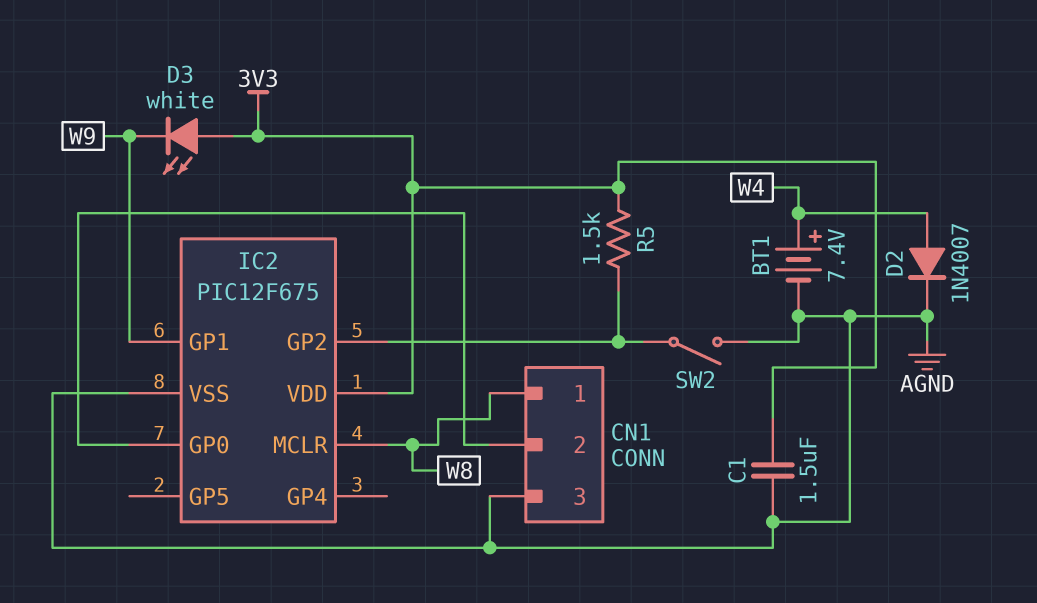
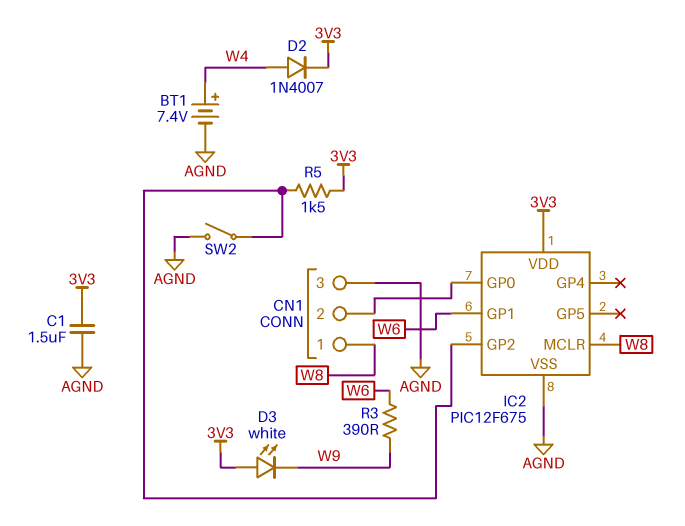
D2: diode 1N4007 (A W4, K AGND) -> diode 1N4007 (A W4, K 3V3)
IC2 pin GP1: W9 -> W6
R3: none -> 390 (W6, W9)

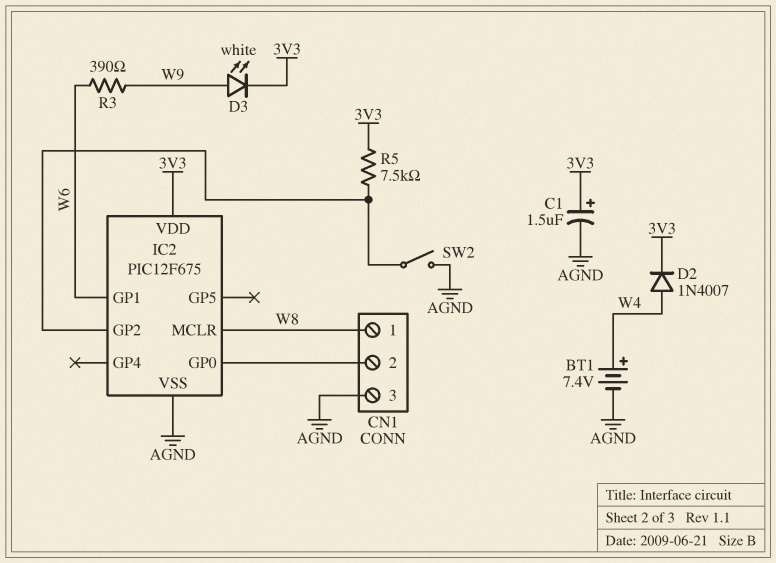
C1: 1.5uF (3V3, AGND) -> 1.5uF (plus 3V3, minus AGND)
D3: LED white (A 3V3, K W9) -> LED white (A W9, K 3V3)
R5: 1.5k (3V3, IC2/GP2) -> 7.5k (3V3, IC2/GP2)

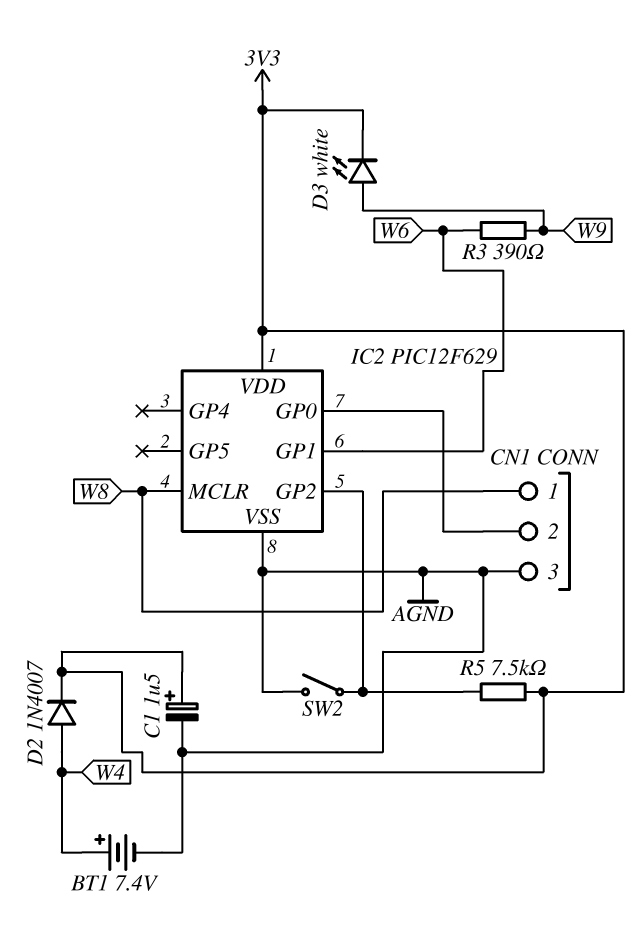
IC2: PIC12F675 -> PIC12F629

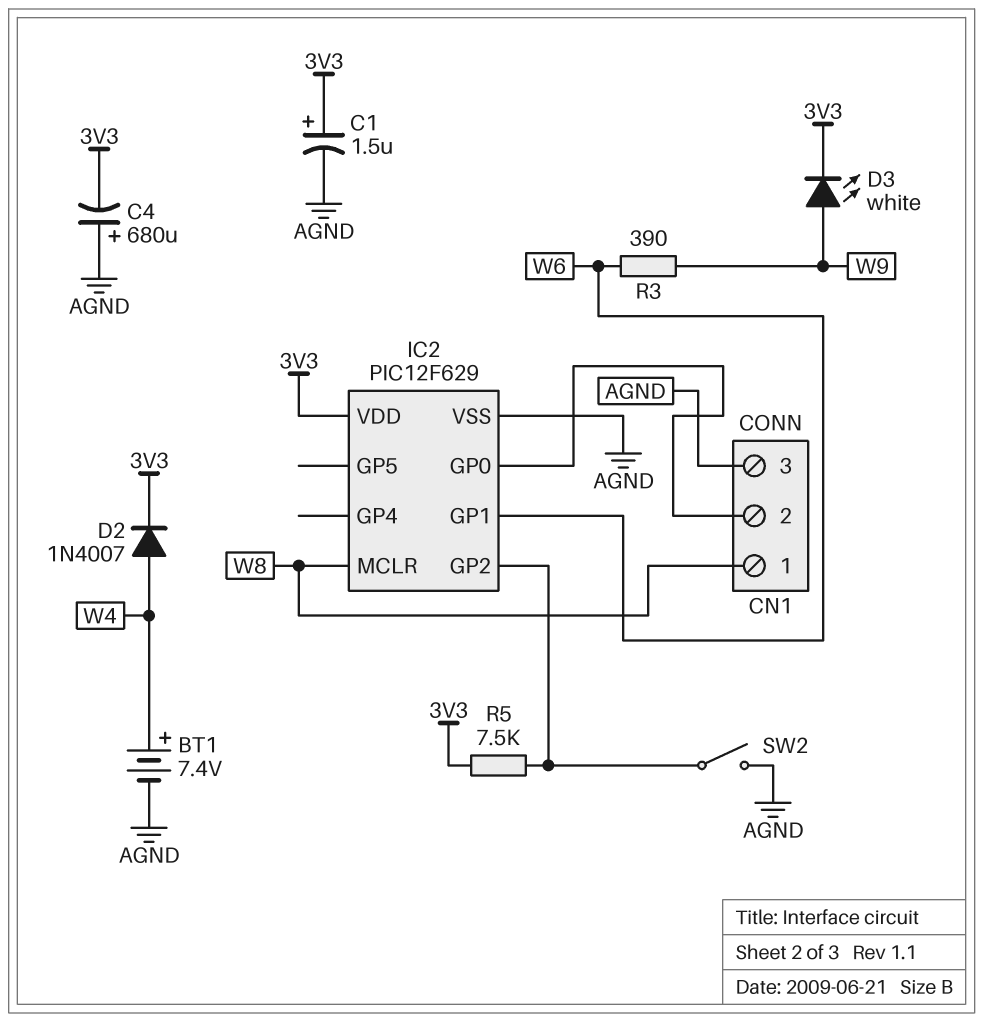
C4: none -> 680uF (plus AGND, minus 3V3)

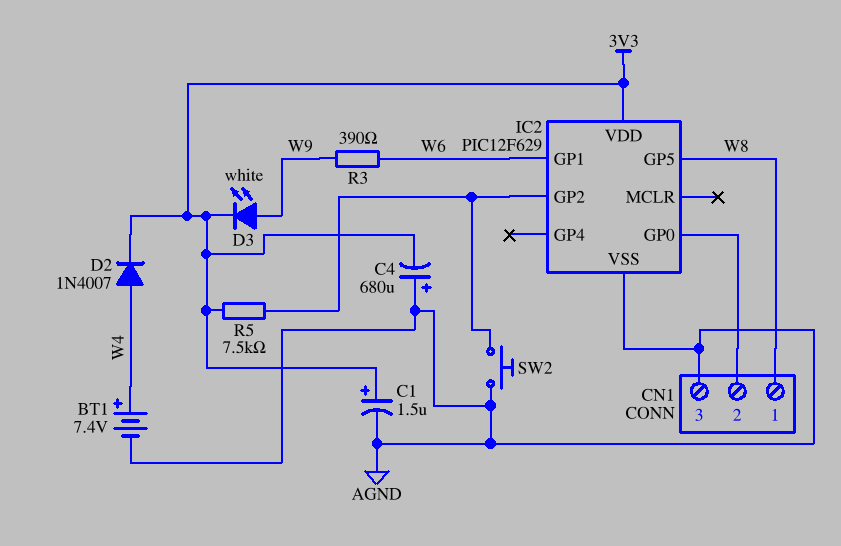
IC2 pin GP5: none -> W8
IC2 pin MCLR: W8 -> none
SW2: switch (AGND, IC2/GP2) -> button (AGND, IC2/GP2)

